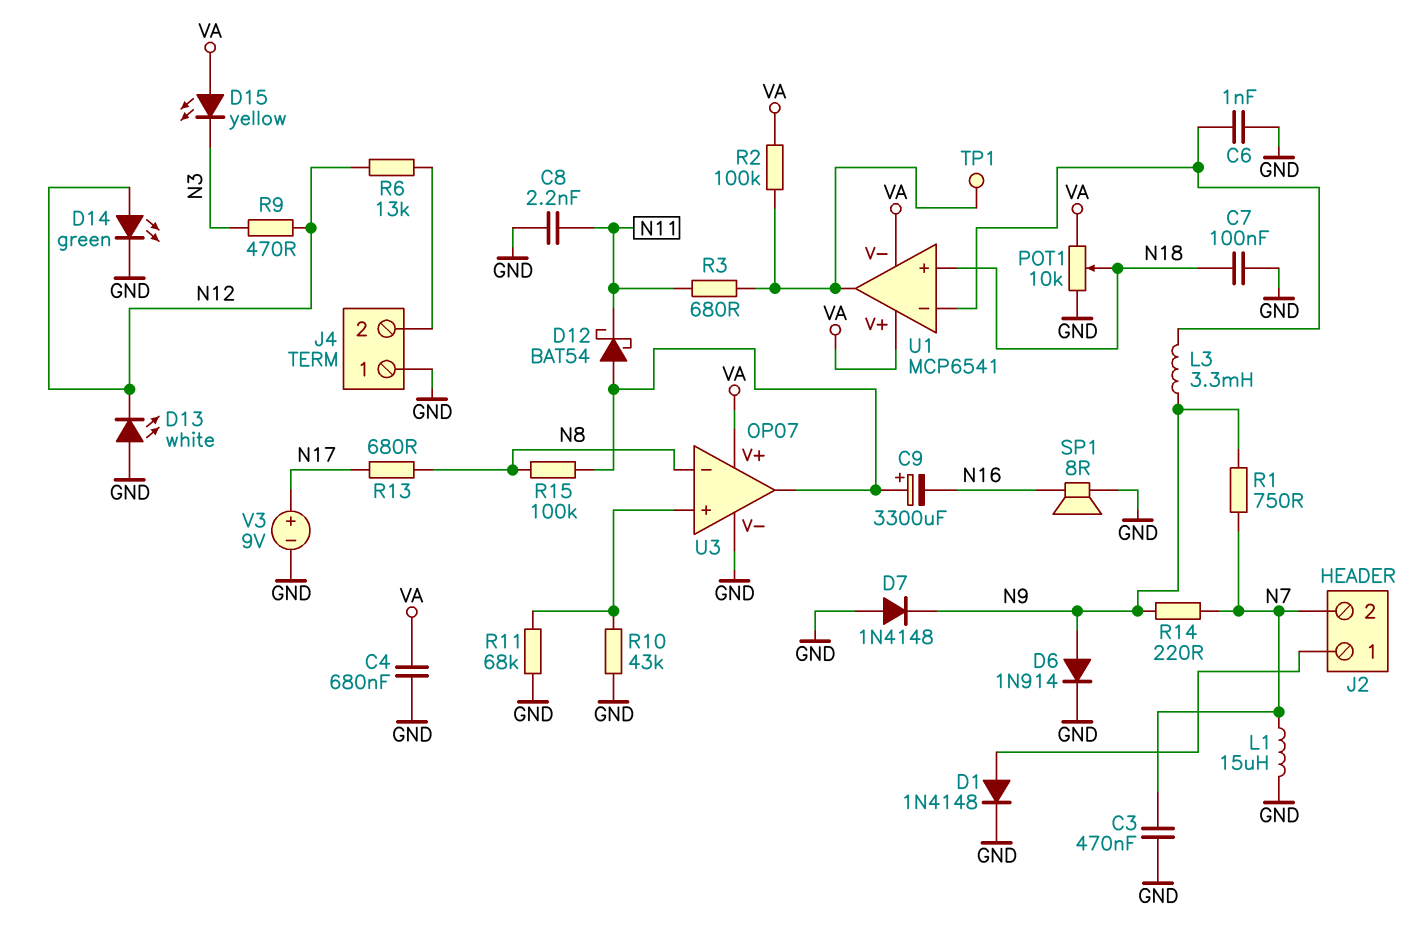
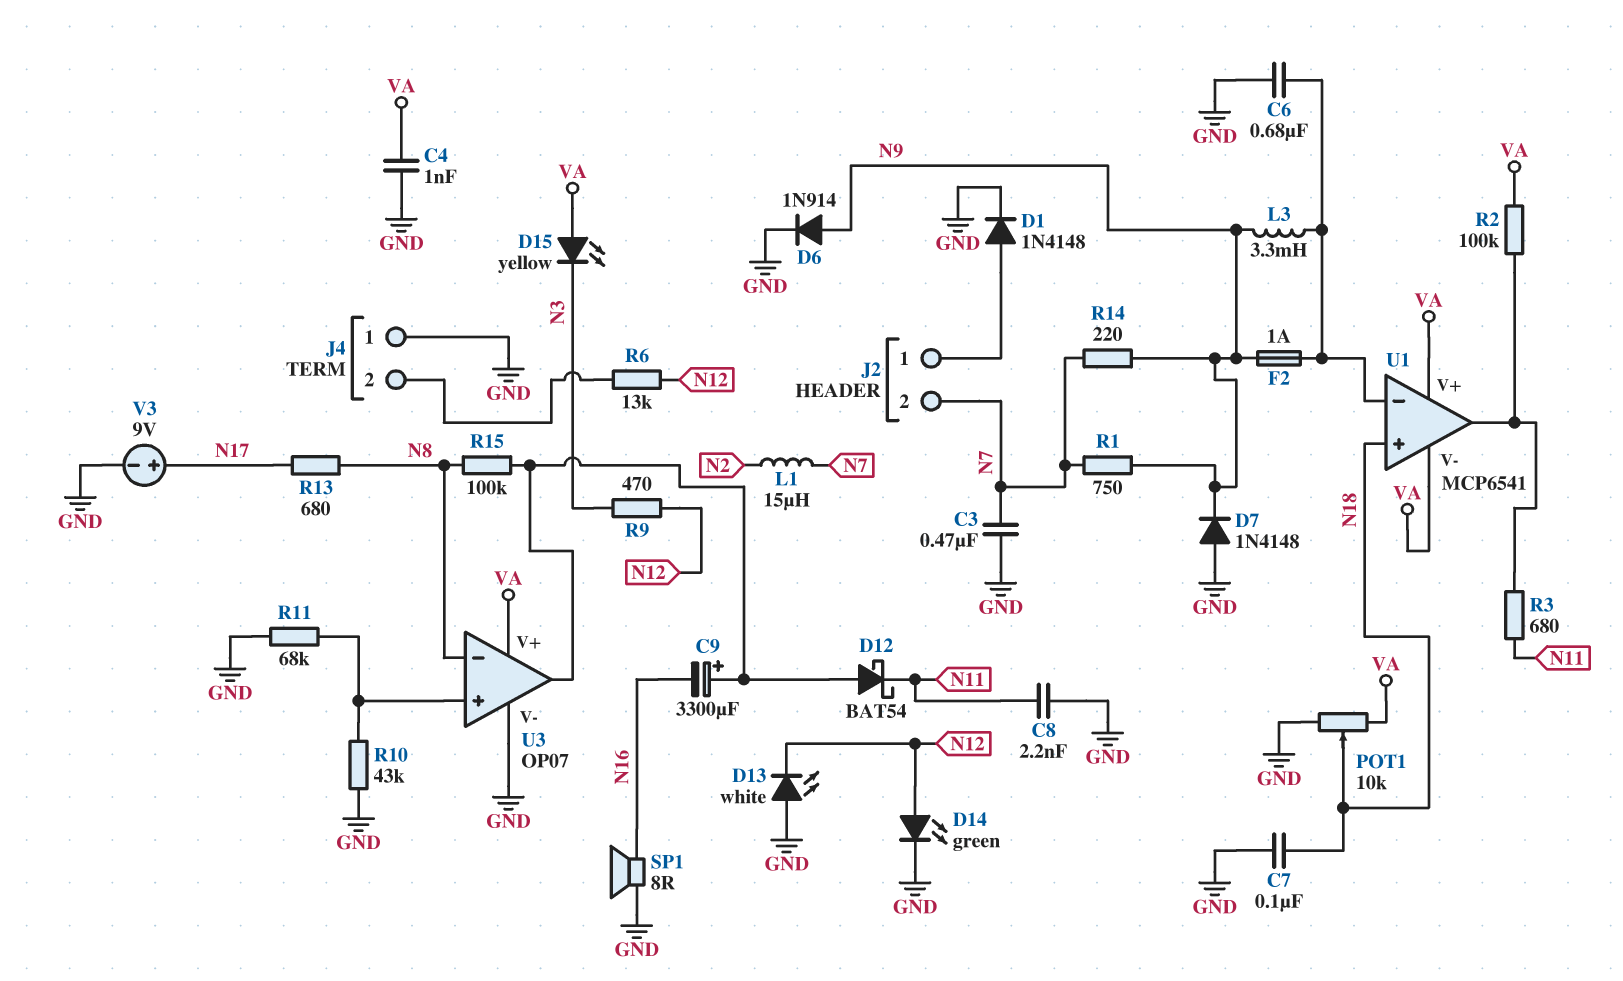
C4: 680nF (GND, VA) -> 1nF (GND, VA)
C6: 1nF (GND, U1/in-) -> 680nF (GND, U1/in-)
F2: none -> 1A (N9, U1/in-)
L1: 15uH (GND, N7) -> 15uH (N2, N7)
TP1: test point (U1/out) -> none

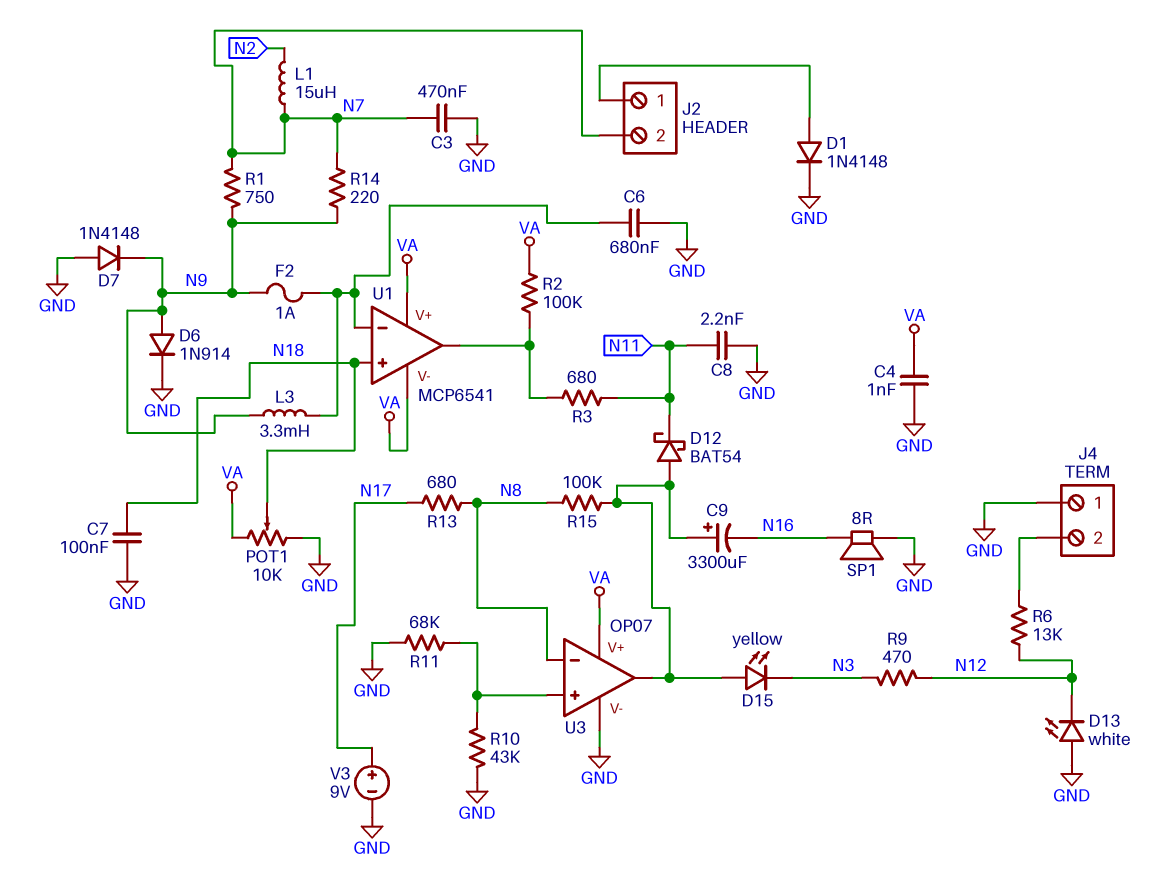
D14: LED green (A N12, K GND) -> none
D15: LED yellow (A VA, K N3) -> LED yellow (A U3/out, K N3)

